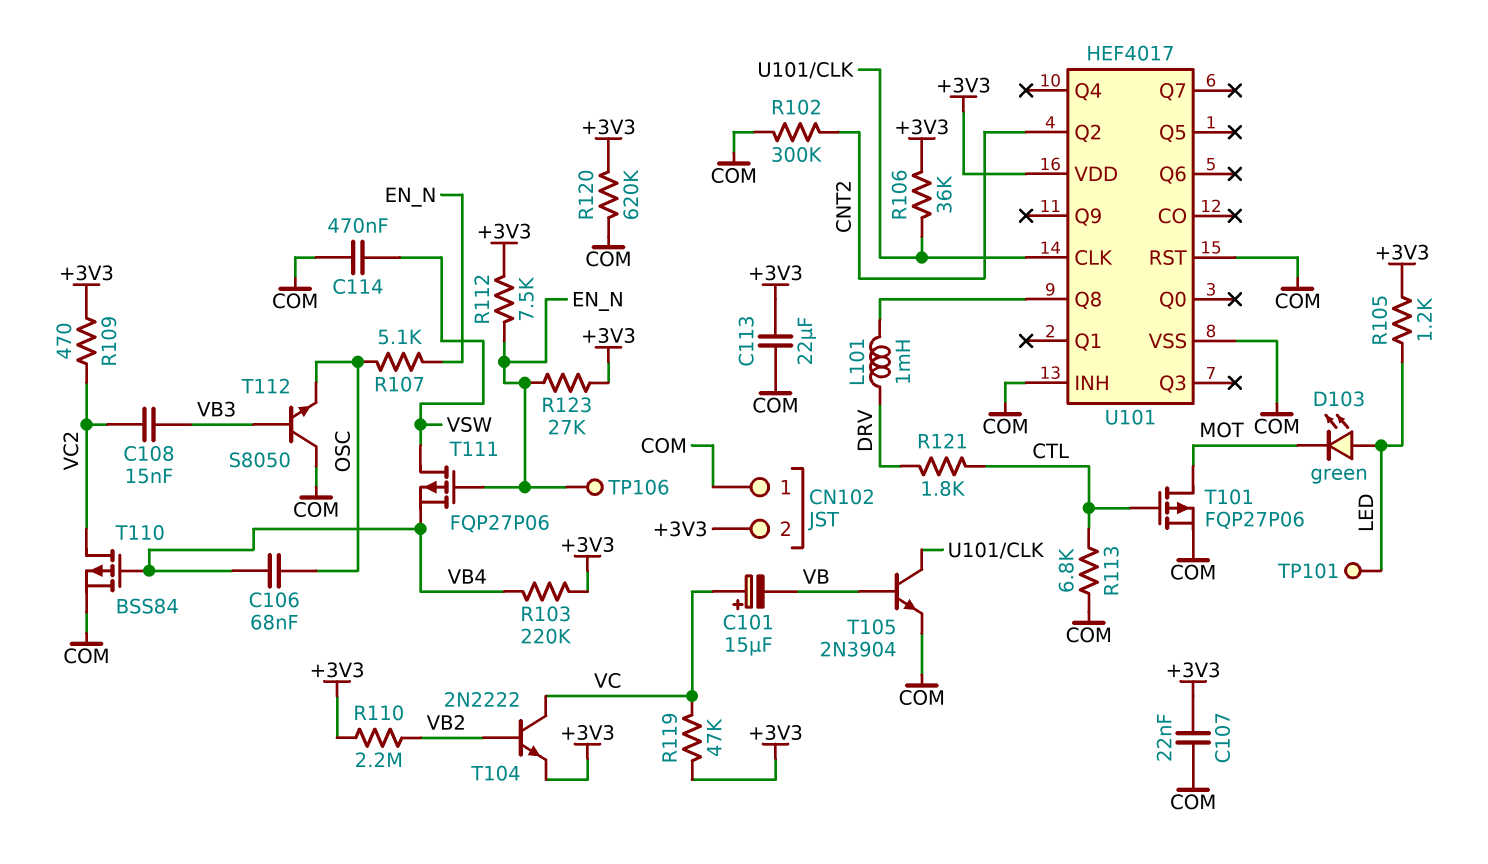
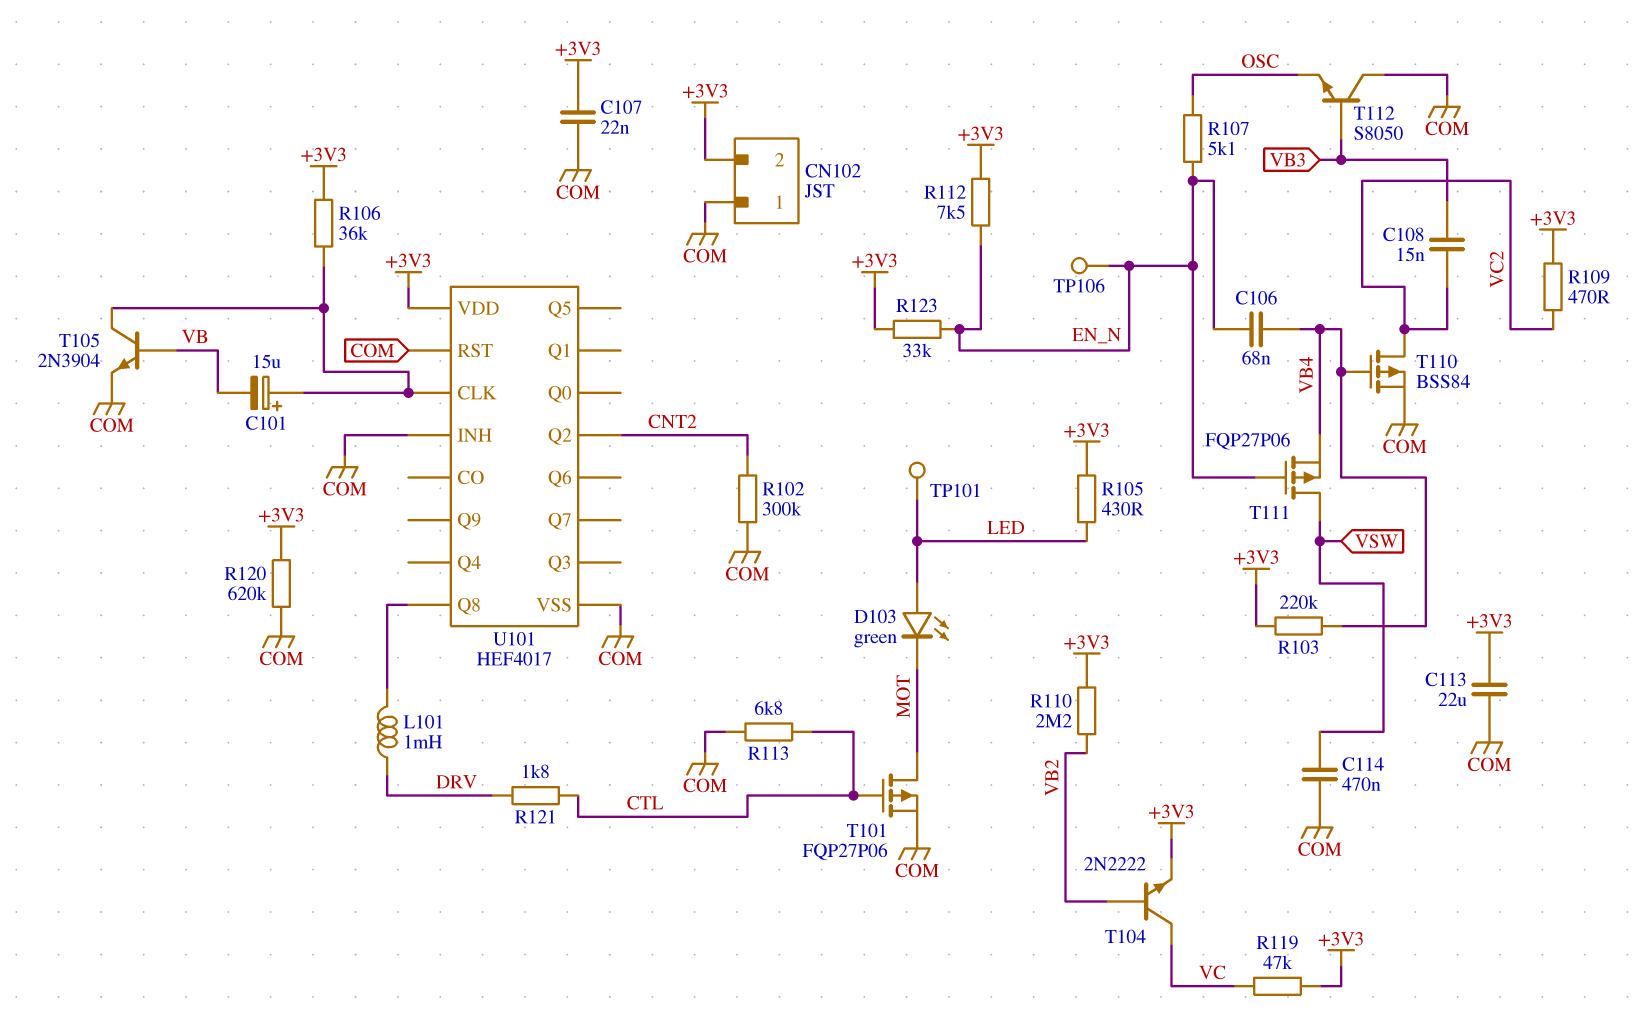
C101: 15uF (plus VC, minus VB) -> 15uF (plus U101/CLK, minus VB)
C106: 68nF (OSC, VB4) -> 68nF (EN_N, VB4)
R105: 1.2k (+3V3, LED) -> 430 (+3V3, LED)
R123: 27k (+3V3, EN_N) -> 33k (+3V3, EN_N)

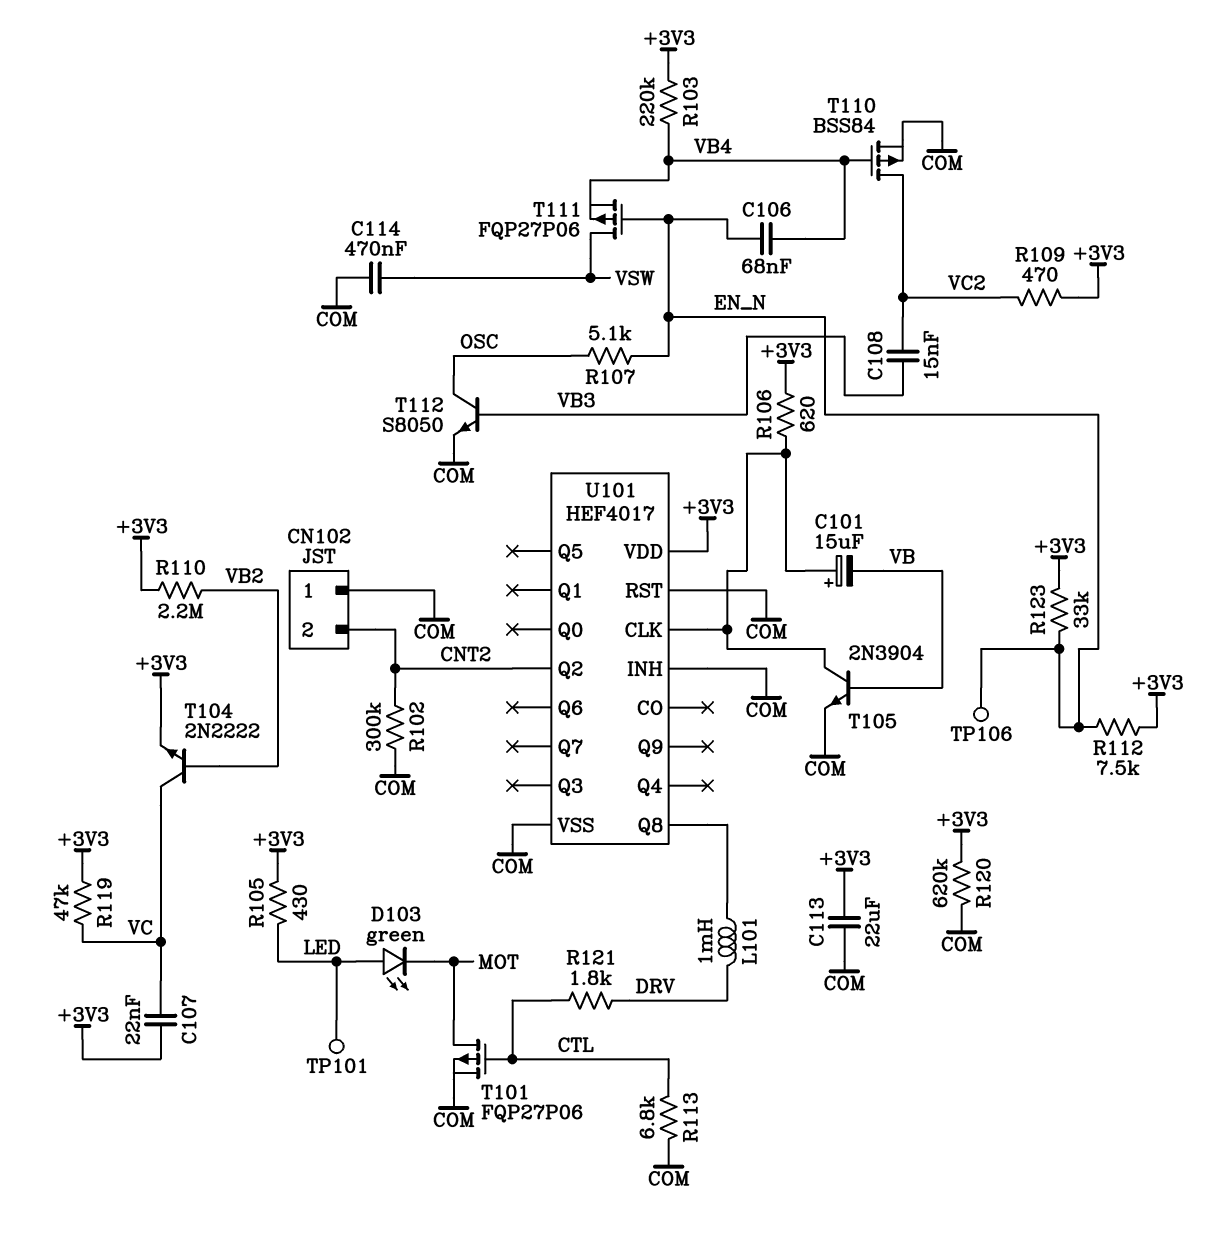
C107: 22nF (+3V3, COM) -> 22nF (+3V3, VC)
CN102 pin 2: +3V3 -> CNT2
R106: 36k (+3V3, U101/CLK) -> 620 (+3V3, U101/CLK)
T112: NPN S8050 (B VB3, C COM, E OSC) -> NPN S8050 (B VB3, C OSC, E COM)

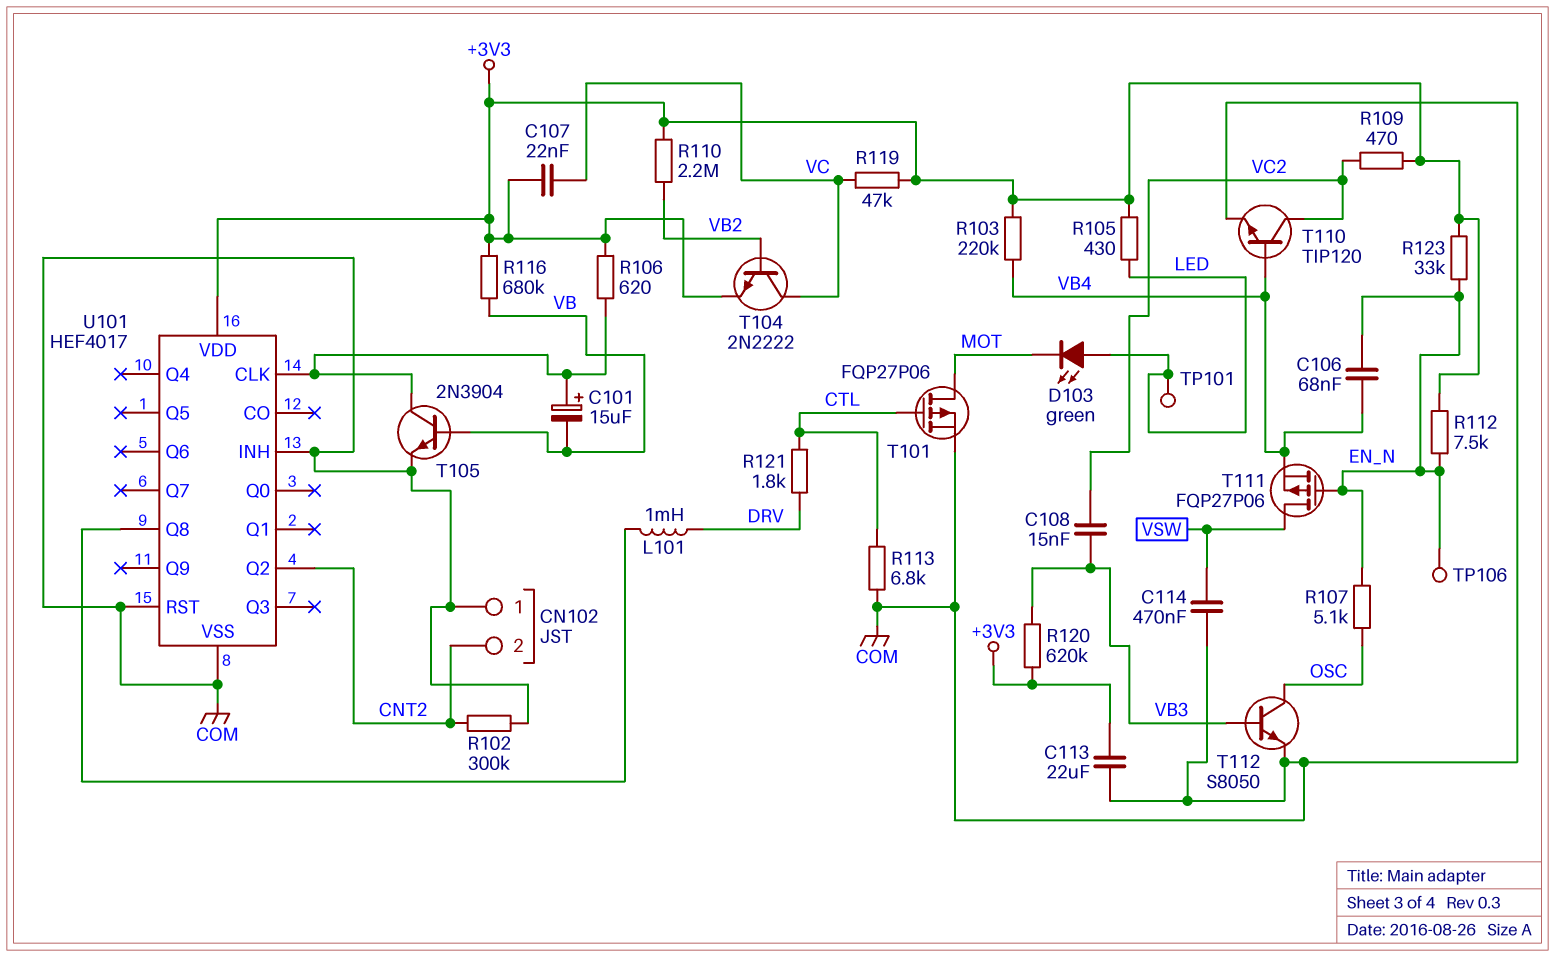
R116: none -> 680k (+3V3, VB)
R120: 620k (+3V3, COM) -> 620k (+3V3, VB3)
T110: PMOS BSS84 (G VB4, D VC2, S COM) -> NPN TIP120 (B VB4, C VC2, E COM)

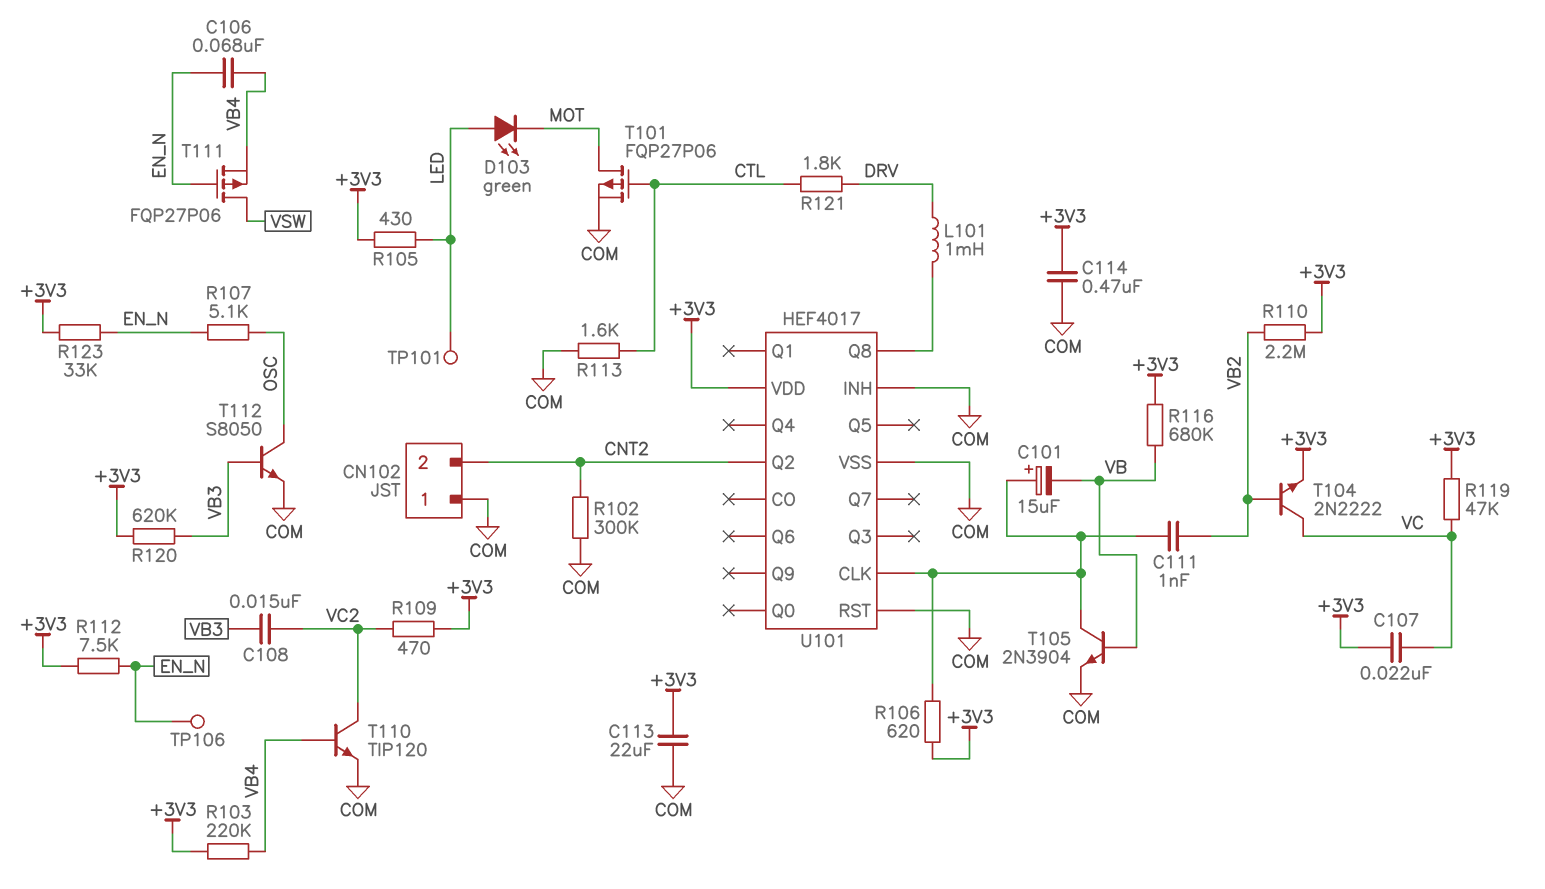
C111: none -> 1nF (U101/CLK, VB2)
C114: 470nF (COM, VSW) -> 470nF (+3V3, COM)
R113: 6.8k (COM, CTL) -> 1.6k (COM, CTL)

